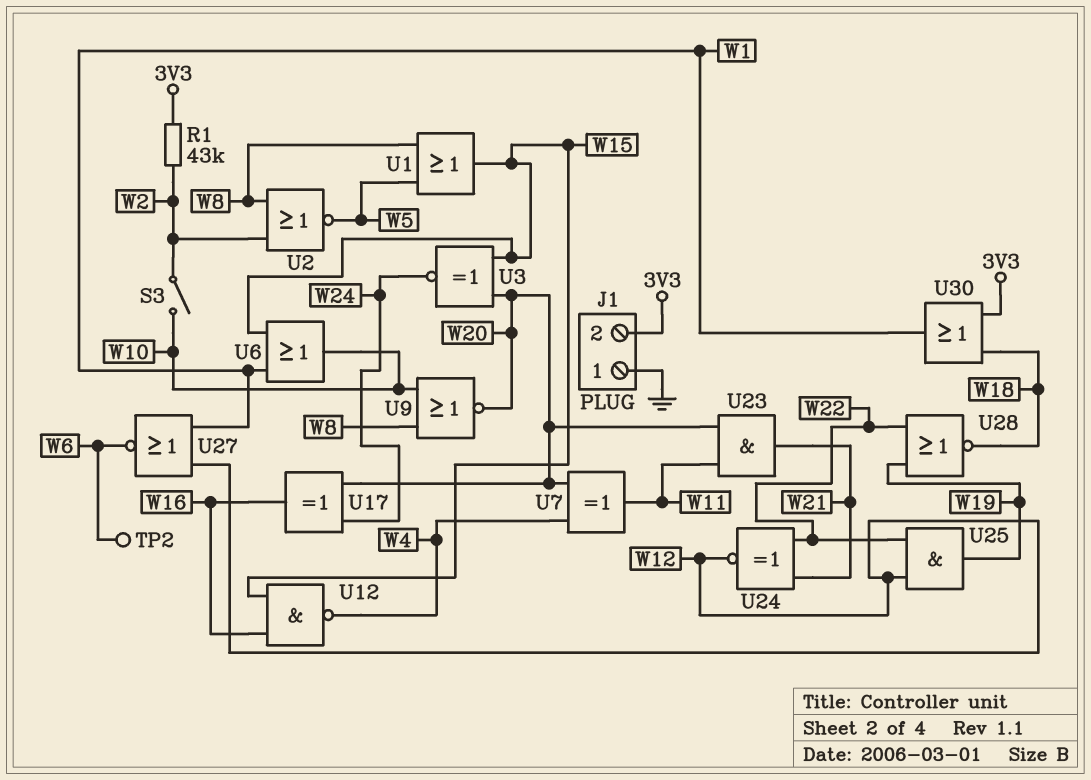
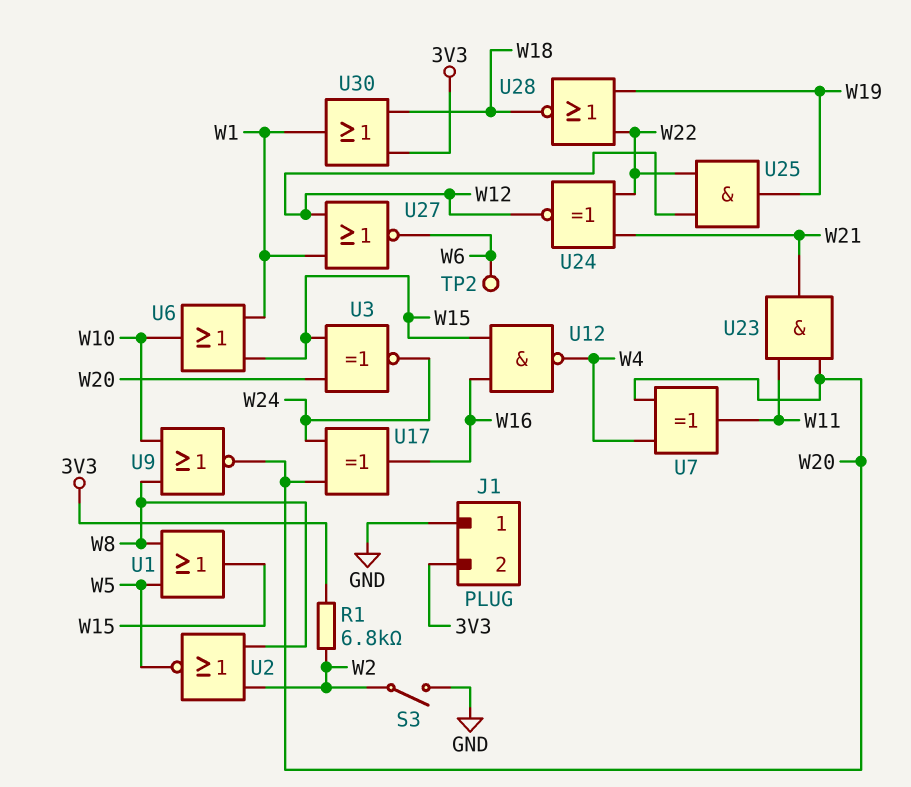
R1: 43k (3V3, W2) -> 6.8k (3V3, W2)
S3: switch (W2, W10) -> switch (GND, W2)

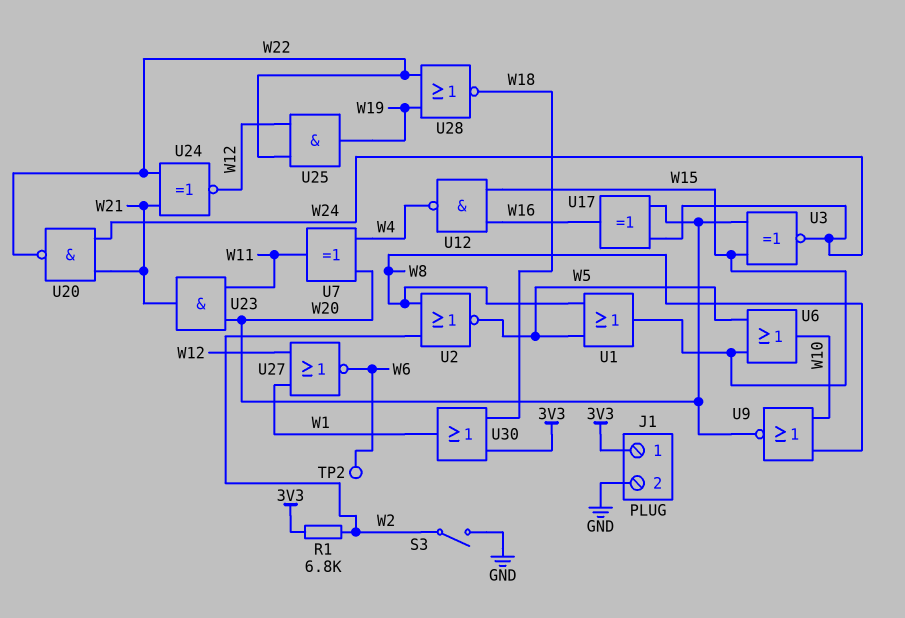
J1 pin 1: GND -> 3V3
J1 pin 2: 3V3 -> GND
U6: OR (in W1, in W15, out W10) -> OR (in W5, in W15, out W10)
U20: none -> NAND (in W21, in W24, out W22)

